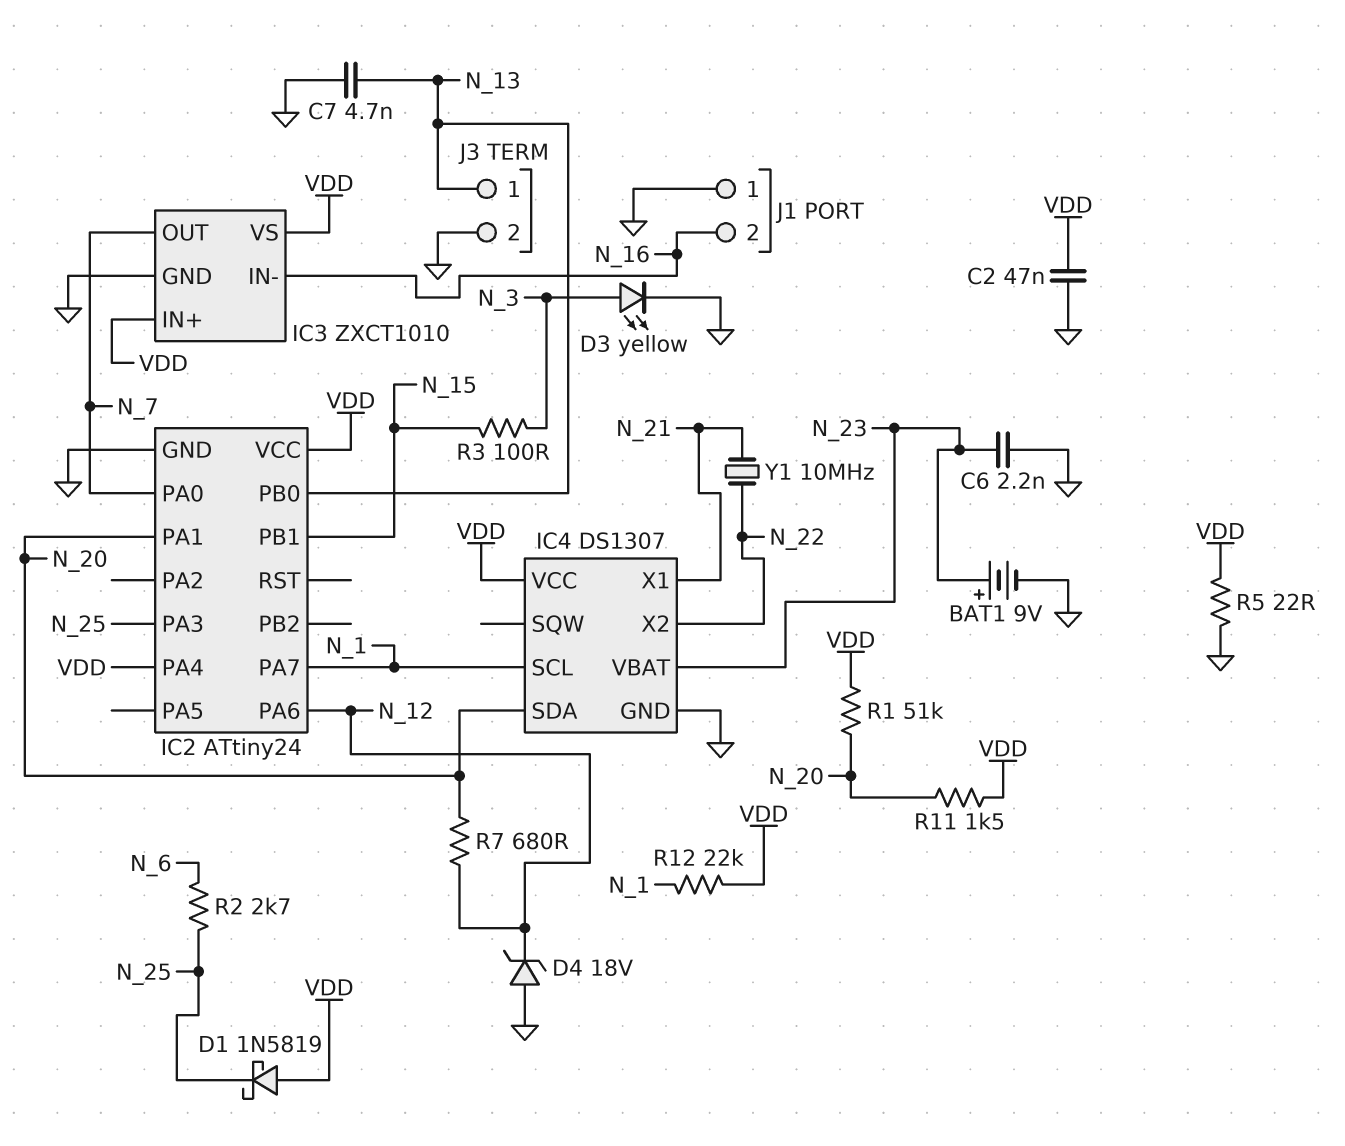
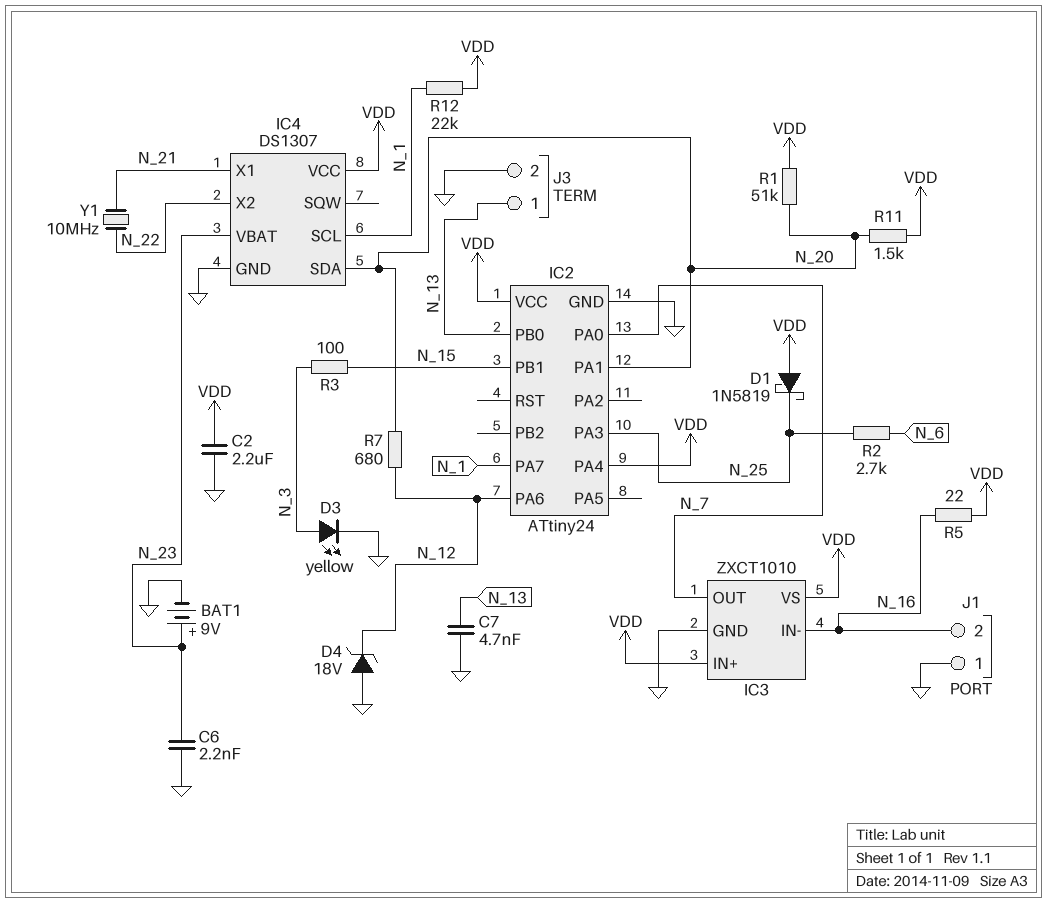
C2: 47nF (GND, VDD) -> 2.2uF (GND, VDD)
R5: 22 (GND, VDD) -> 22 (N_16, VDD)

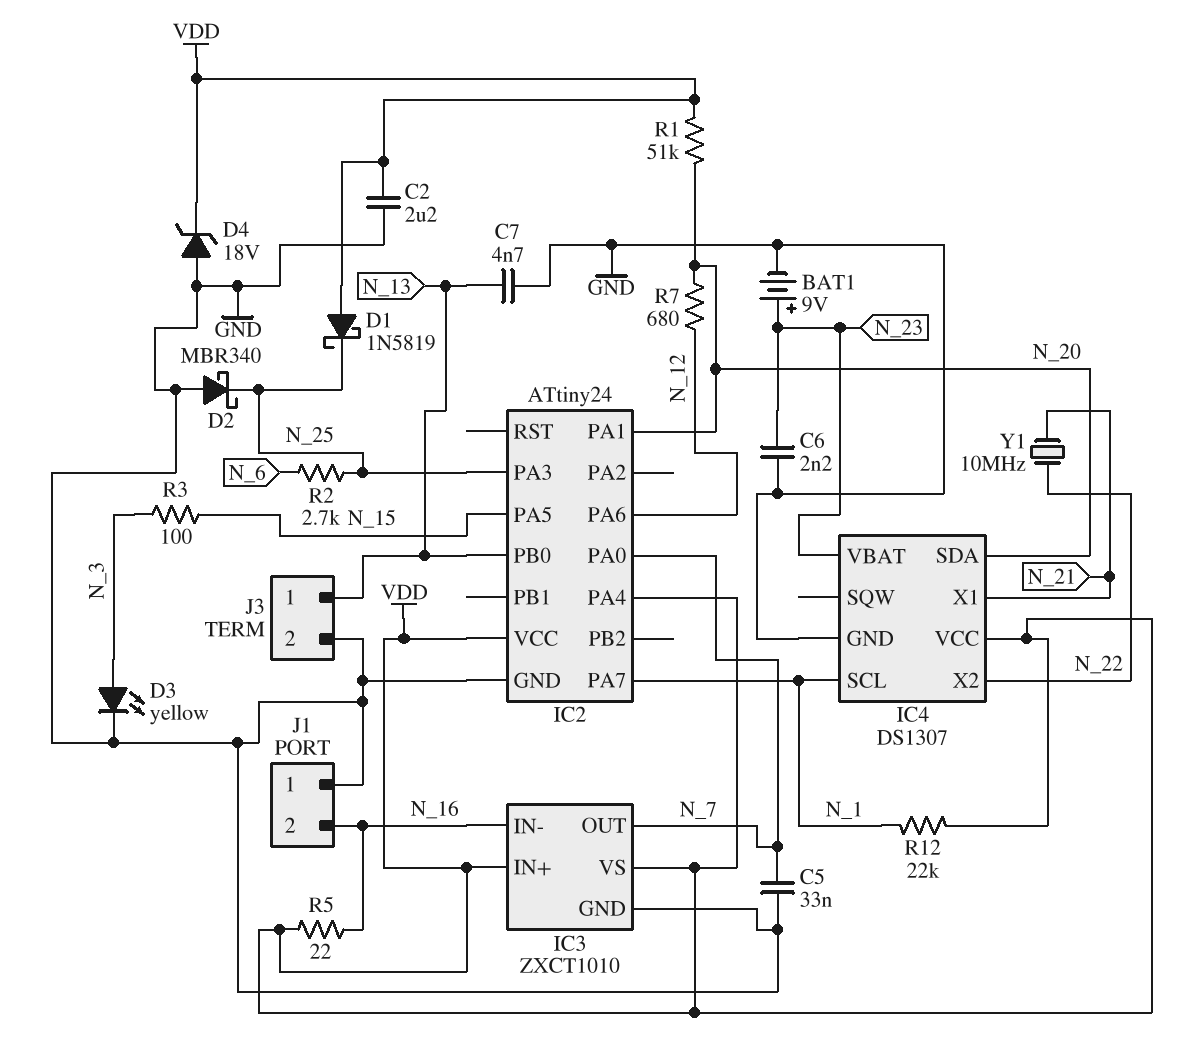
C5: none -> 33nF (GND, N_7)
D2: none -> schottky MBR340 (A GND, K N_25)
D4: zener 18V (A GND, K N_12) -> zener 18V (A GND, K VDD)
IC2 pin PA5: none -> N_15
IC2 pin PB1: N_15 -> none
R11: 1.5k (N_20, VDD) -> none

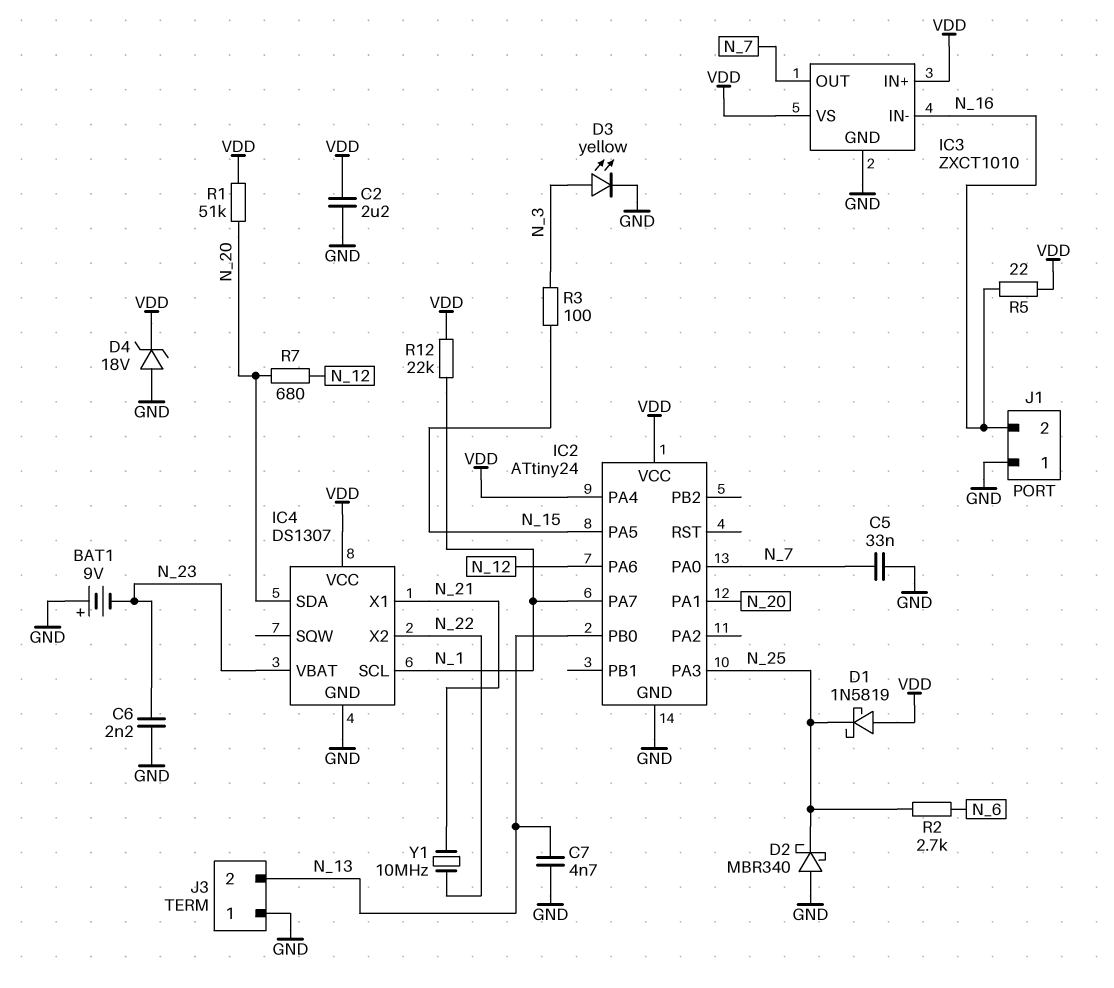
BAT1: 9V (plus N_23, minus GND) -> 9V (plus GND, minus N_23)
J3 pin 1: N_13 -> GND
J3 pin 2: GND -> N_13

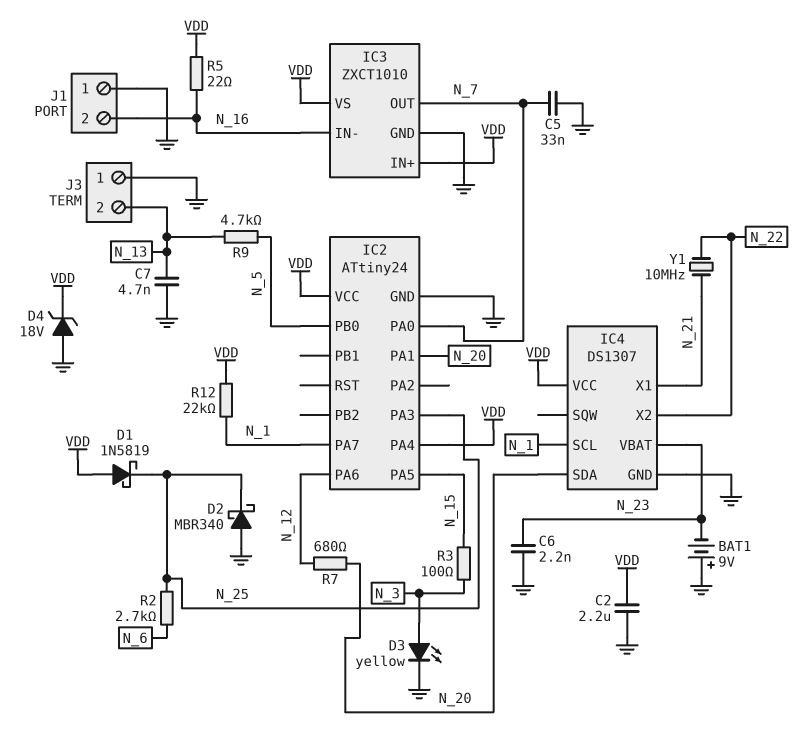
IC2 pin PB0: N_13 -> N_5
R1: 51k (N_20, VDD) -> none
R9: none -> 4.7k (N_5, N_13)

